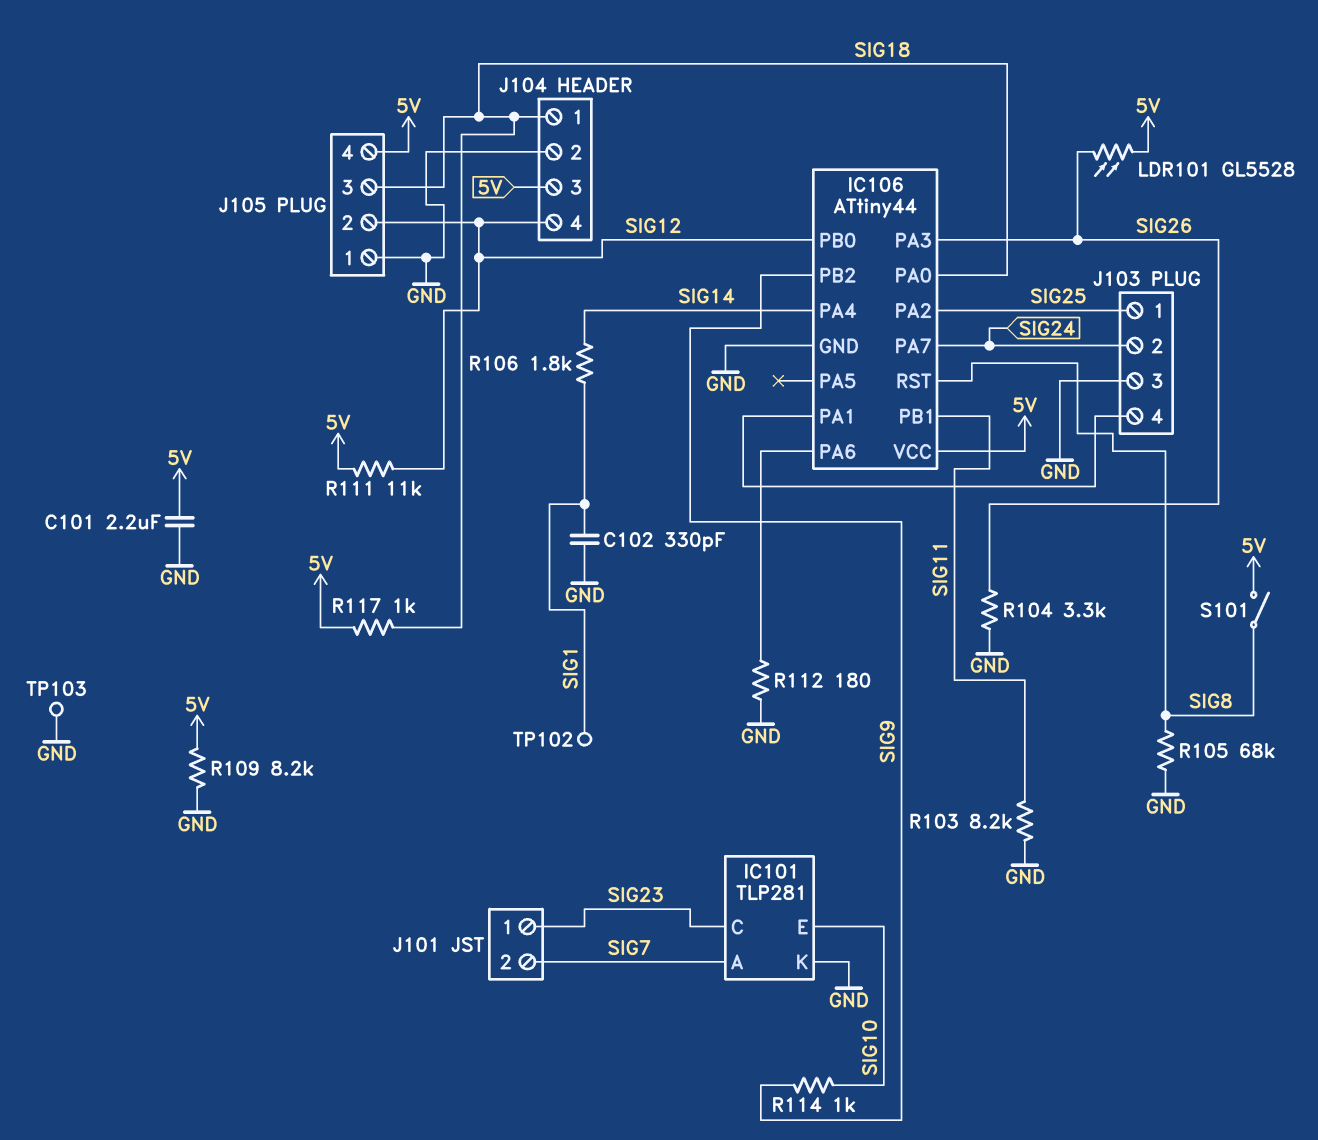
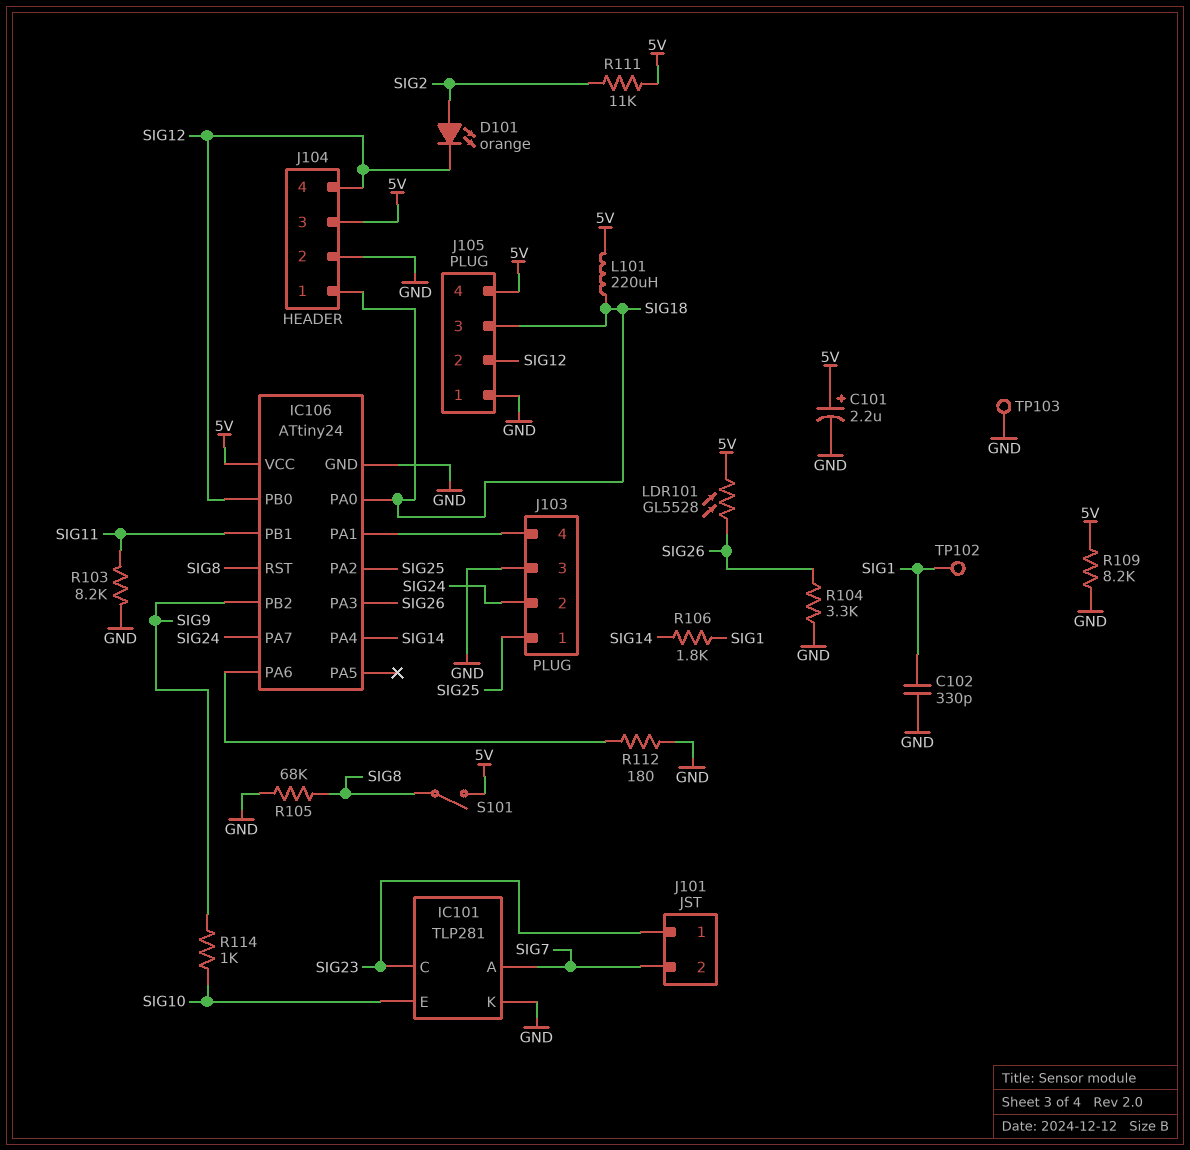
C101: 2.2uF (5V, GND) -> 2.2uF (plus 5V, minus GND)
D101: none -> LED orange (A SIG2, K SIG12)
IC106: ATtiny44 -> ATtiny24
L101: none -> 220uH (5V, SIG18)
R111: 11k (5V, SIG12) -> 11k (5V, SIG2)
R117: 1k (5V, SIG18) -> none

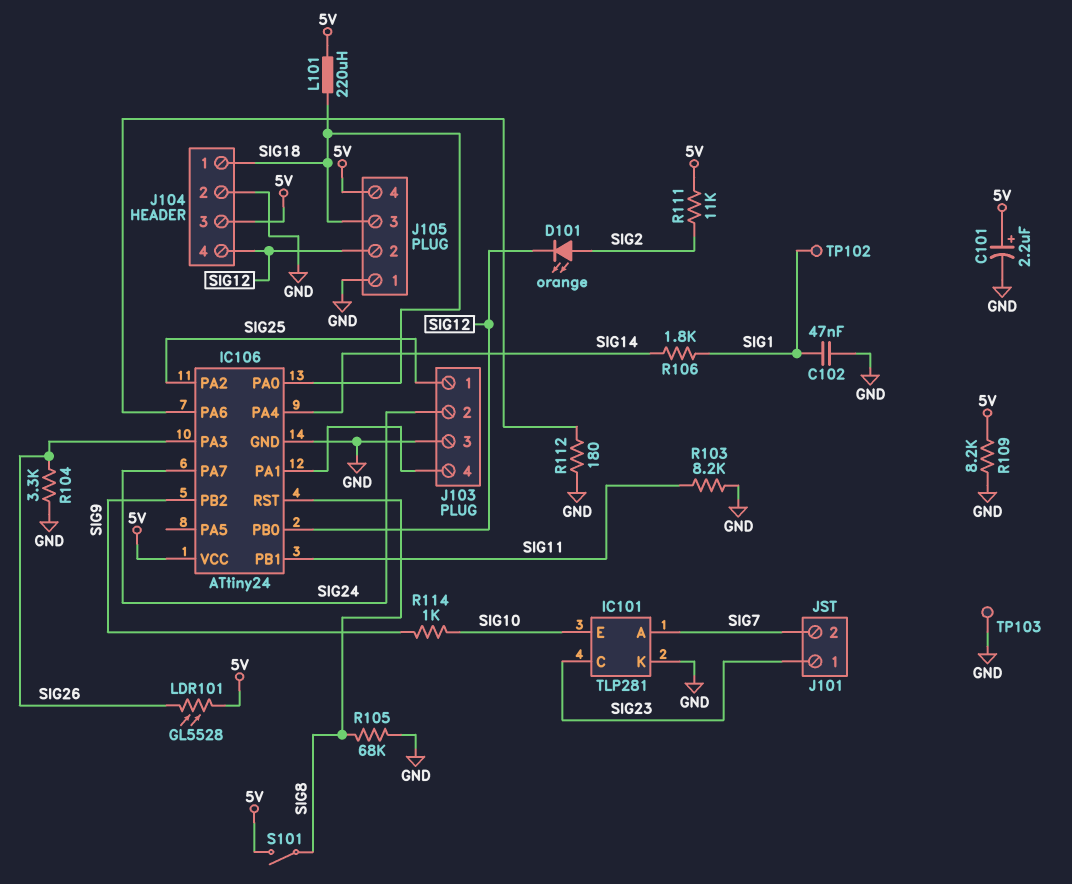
C102: 330pF (GND, SIG1) -> 47nF (GND, SIG1)

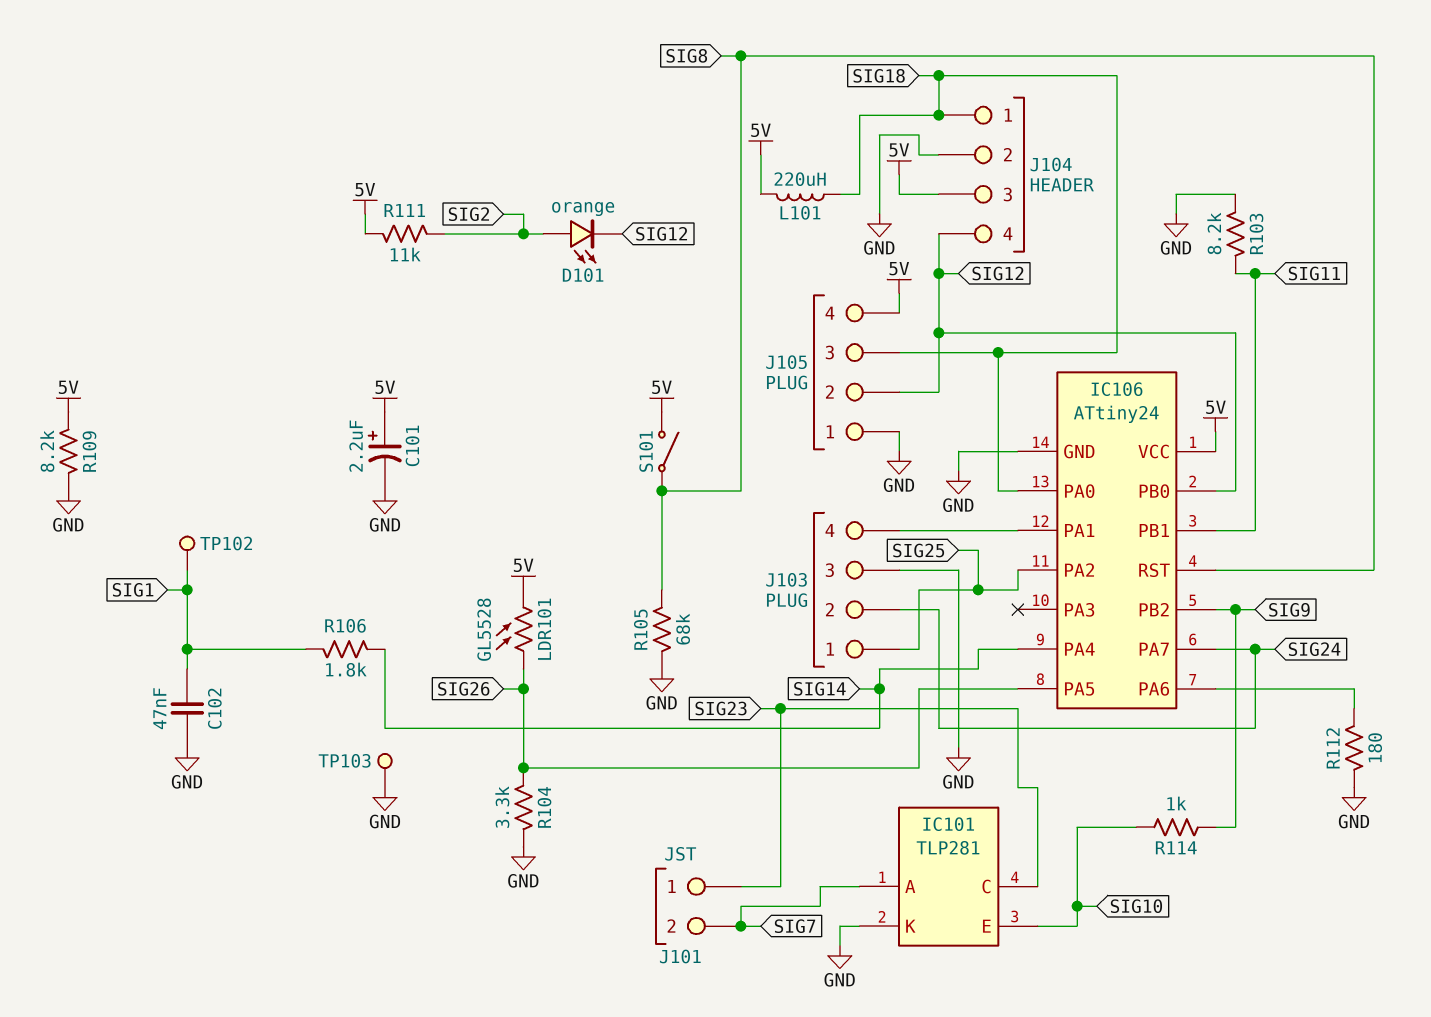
IC106 pin PA3: SIG26 -> none
IC106 pin PA5: none -> SIG26

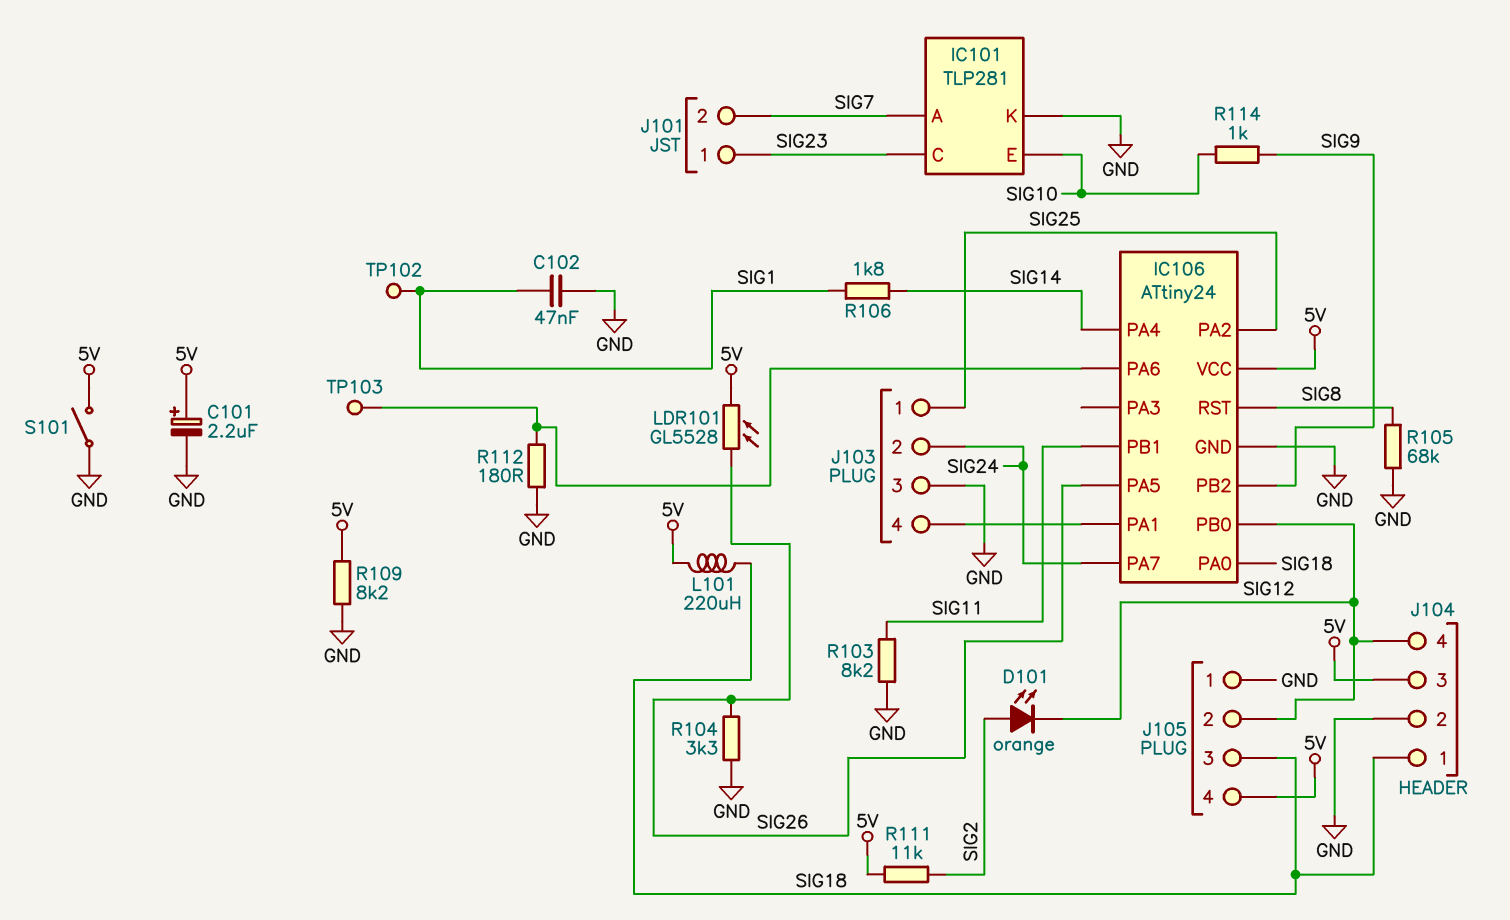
S101: switch (5V, SIG8) -> switch (5V, GND)
TP103: test point (GND) -> test point (IC106/PA6)

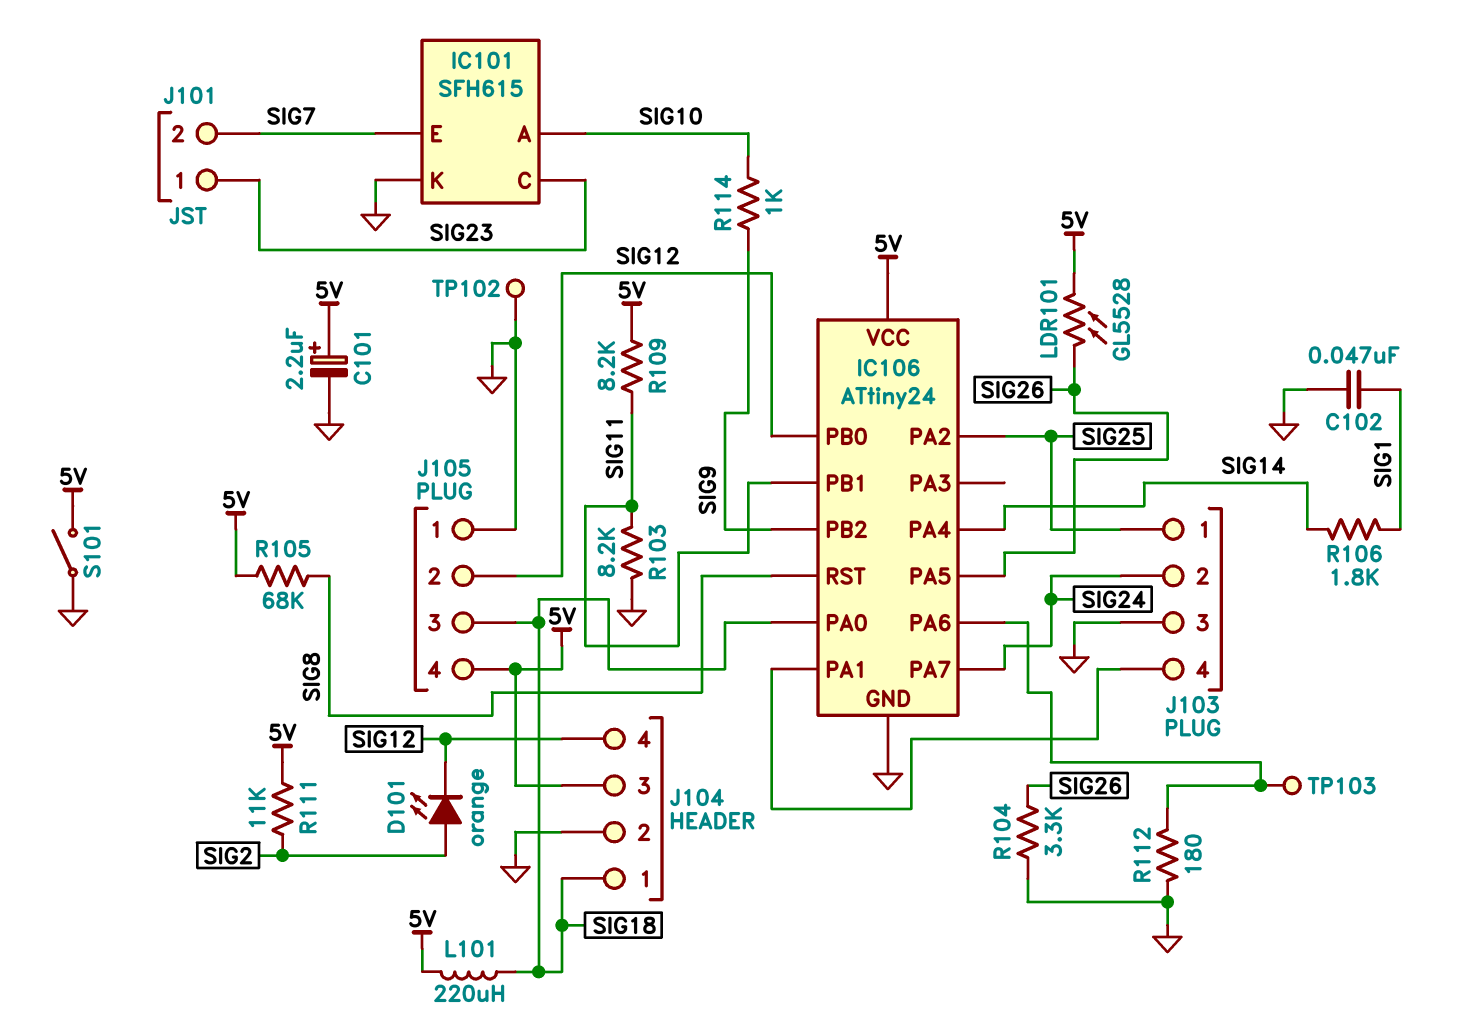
IC101: TLP281 -> SFH615
IC101 pin A: SIG7 -> SIG10
IC101 pin E: SIG10 -> SIG7
R105: 68k (GND, SIG8) -> 68k (5V, SIG8)
R109: 8.2k (5V, GND) -> 8.2k (5V, SIG11)
TP102: test point (SIG1) -> test point (GND)

